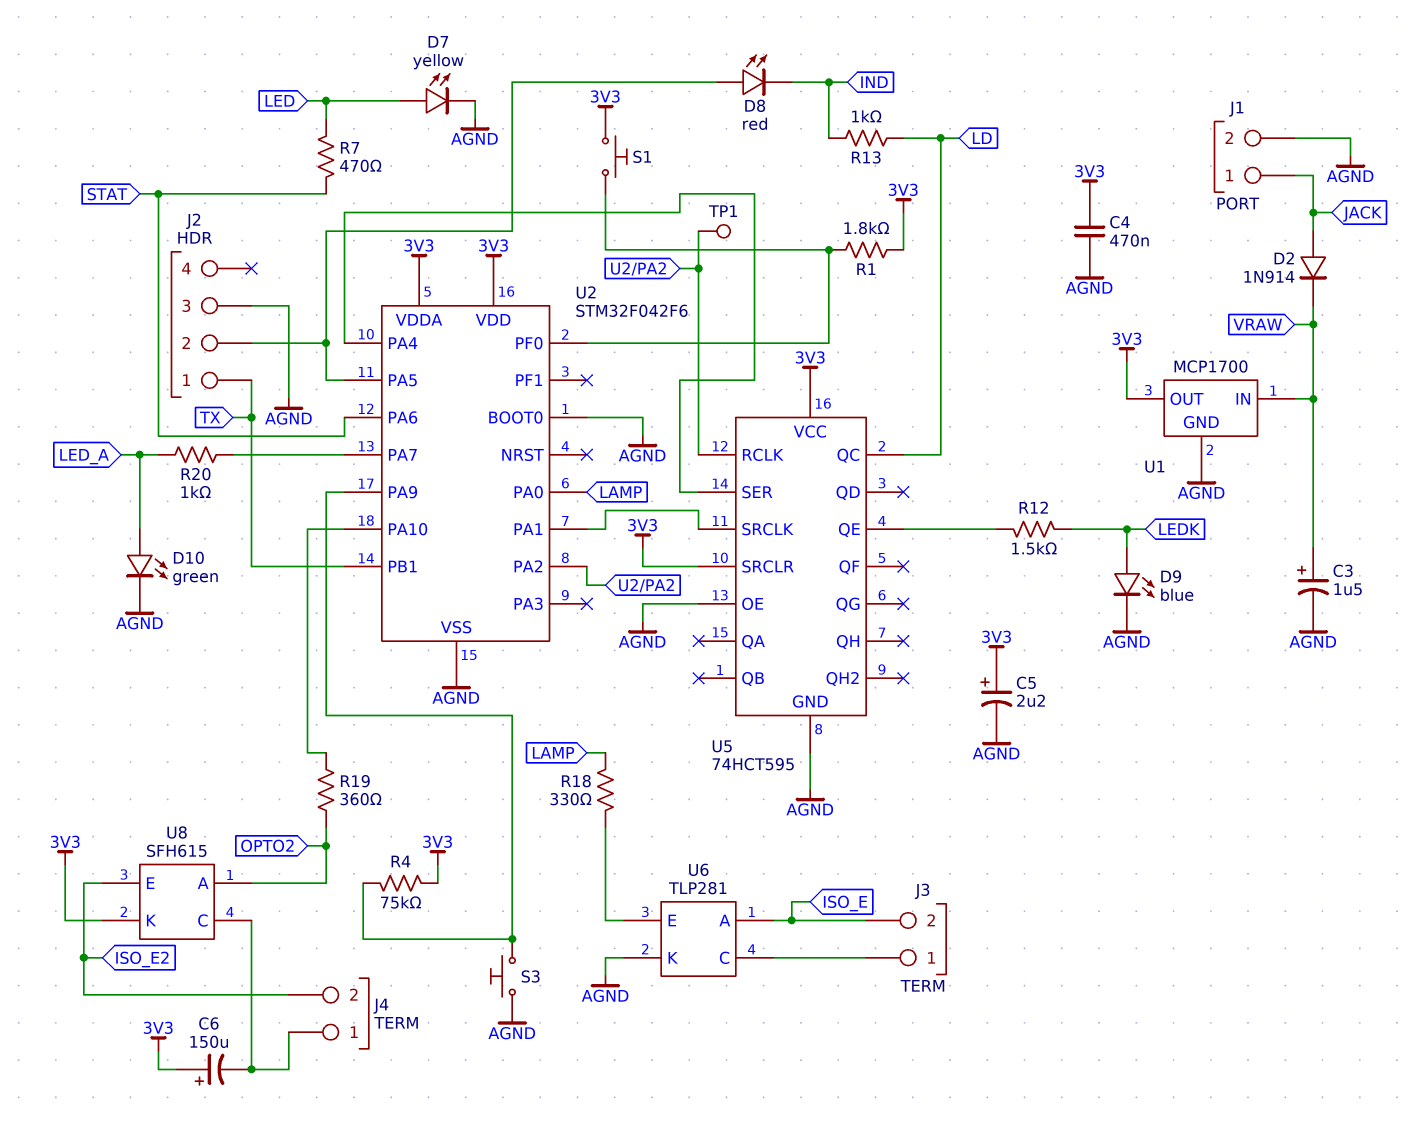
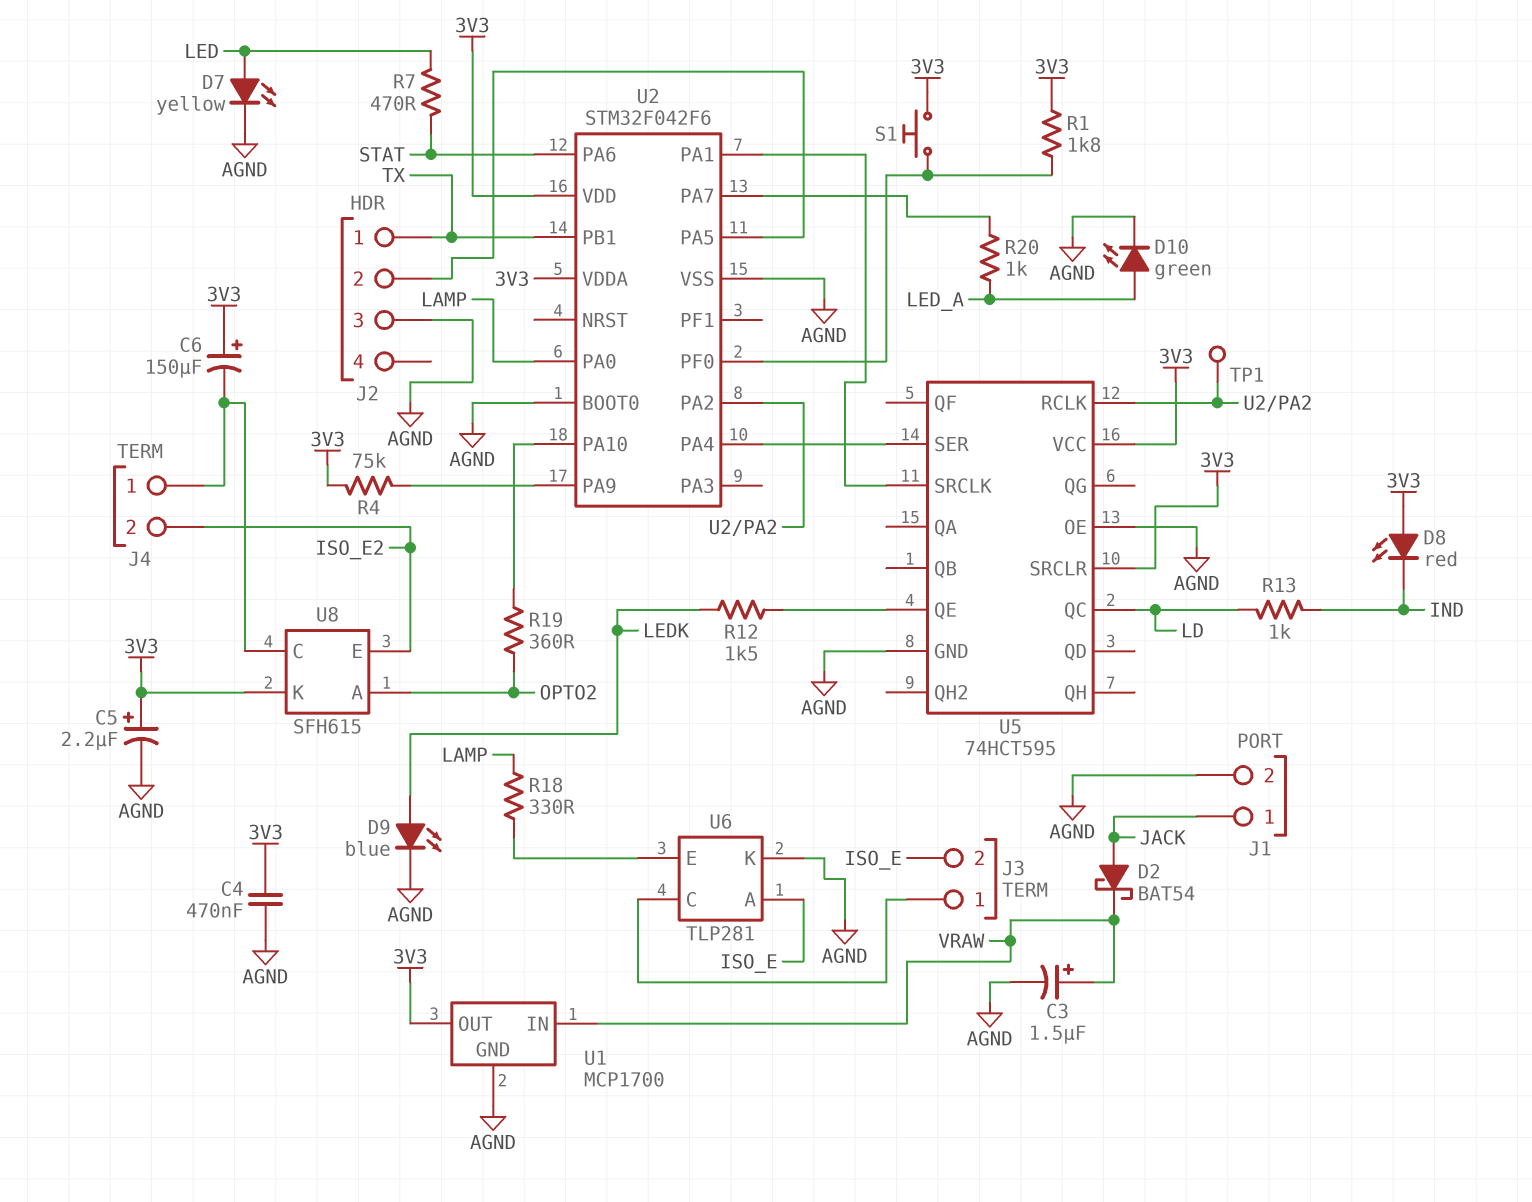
D2: diode 1N914 (A JACK, K VRAW) -> schottky BAT54 (A JACK, K VRAW)
D8: LED red (A J2/2, K IND) -> LED red (A 3V3, K IND)
S3: button (AGND, U2/PA9) -> none

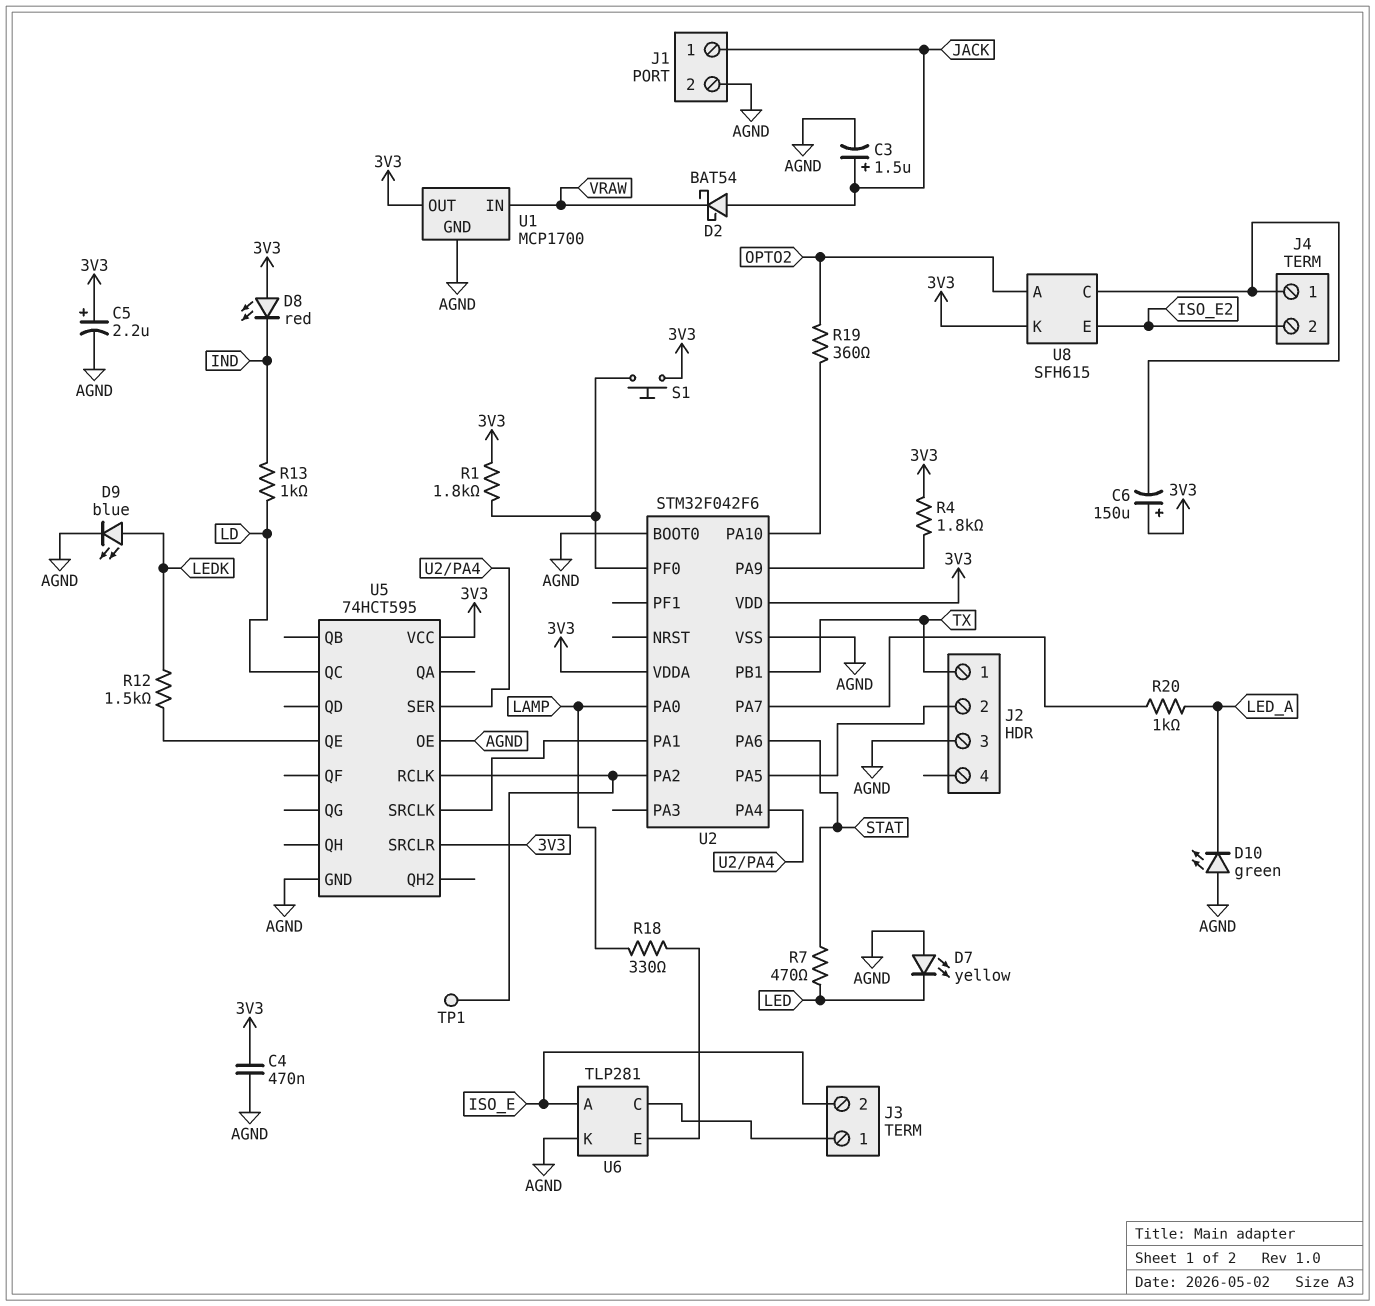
C3: 1.5uF (plus VRAW, minus AGND) -> 1.5uF (plus JACK, minus AGND)
D7: LED yellow (A LED, K AGND) -> LED yellow (A AGND, K LED)
D10: LED green (A LED_A, K AGND) -> LED green (A AGND, K LED_A)
R4: 75k (3V3, U2/PA9) -> 1.8k (3V3, U2/PA9)

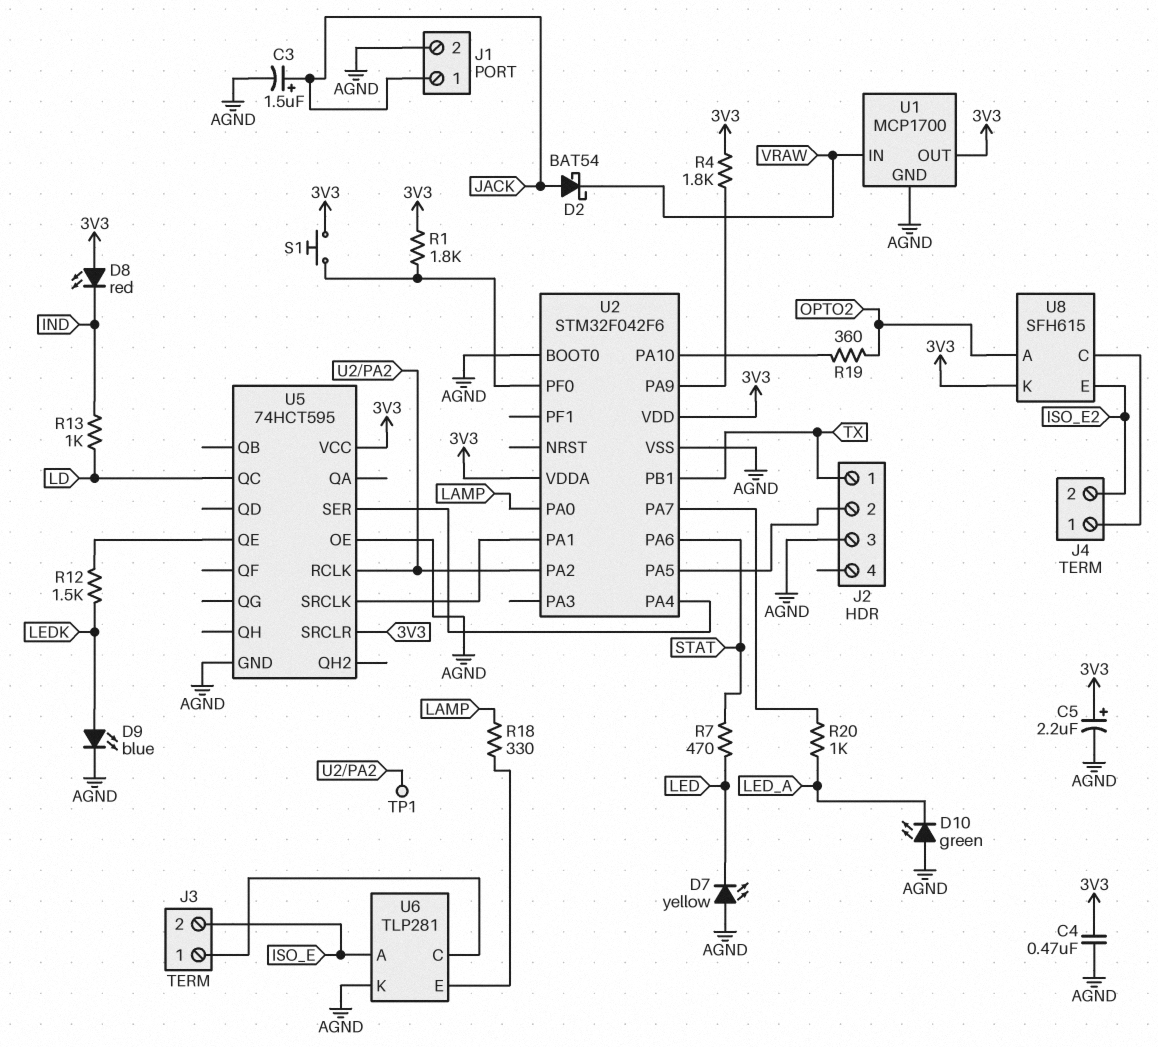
C6: 150uF (plus 3V3, minus J4/1) -> none

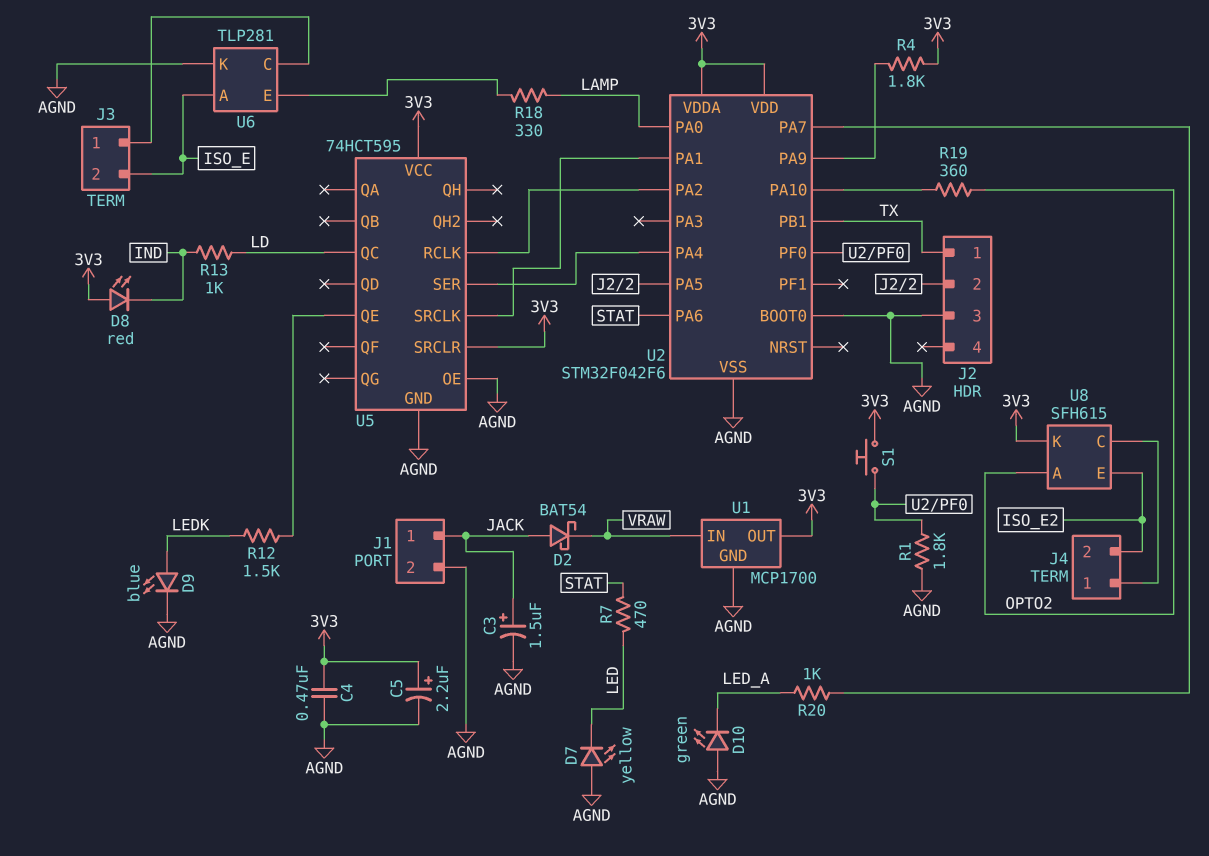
R1: 1.8k (3V3, U2/PF0) -> 1.8k (AGND, U2/PF0)
TP1: test point (U2/PA2) -> none

